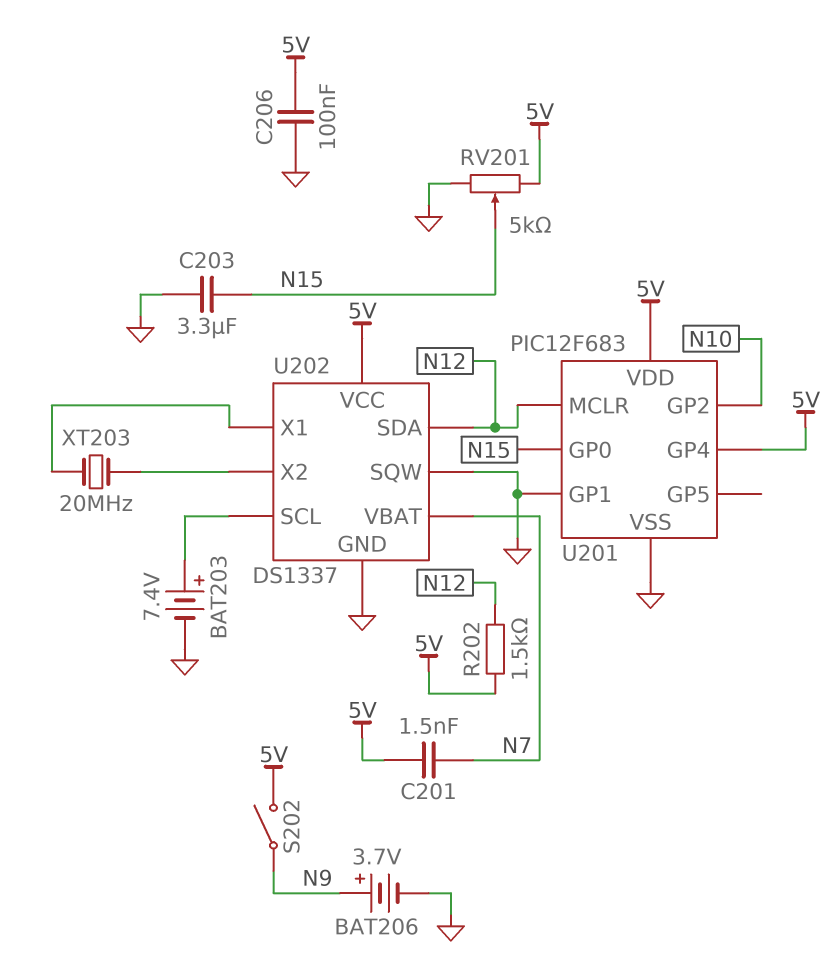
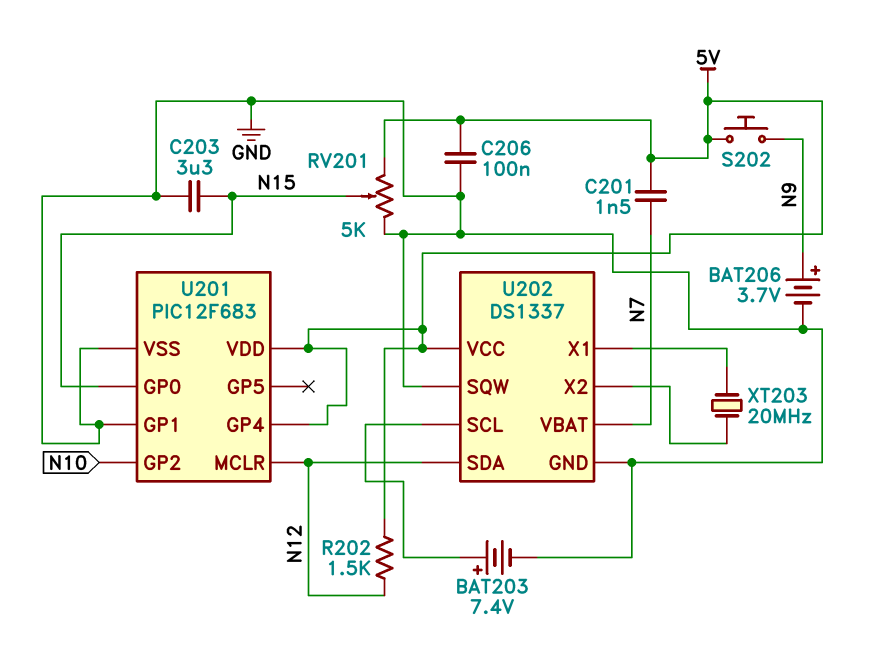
S202: switch (5V, N9) -> button (5V, N9)

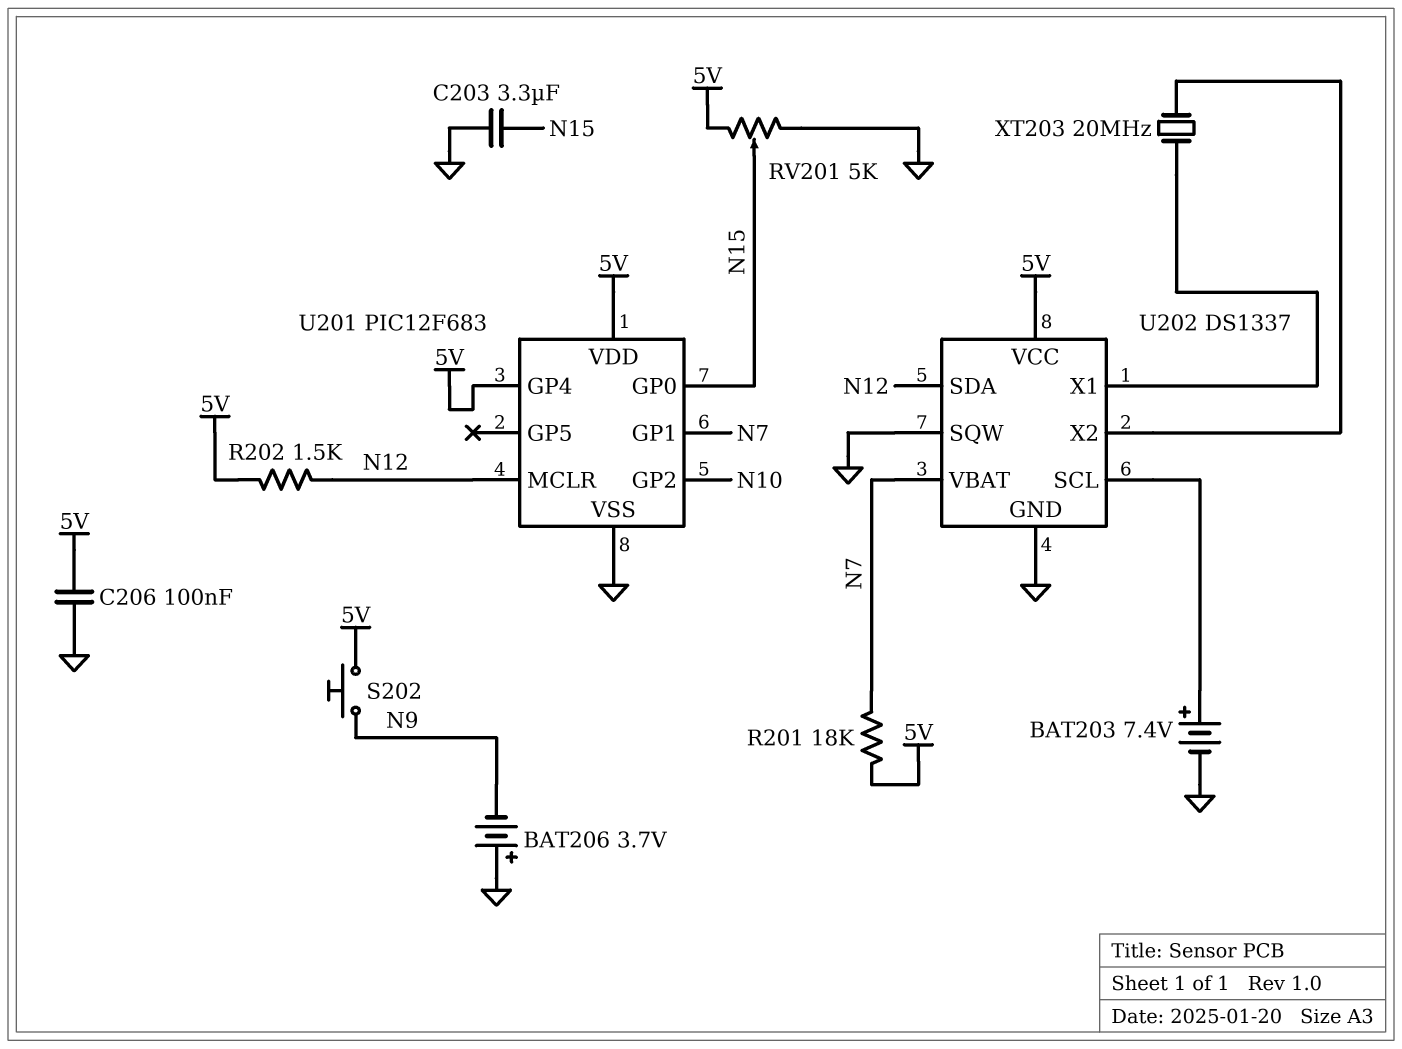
BAT206: 3.7V (plus N9, minus GND) -> 3.7V (plus GND, minus N9)
C201: 1.5nF (5V, N7) -> none
R201: none -> 18k (5V, N7)
U201 pin GP1: GND -> N7

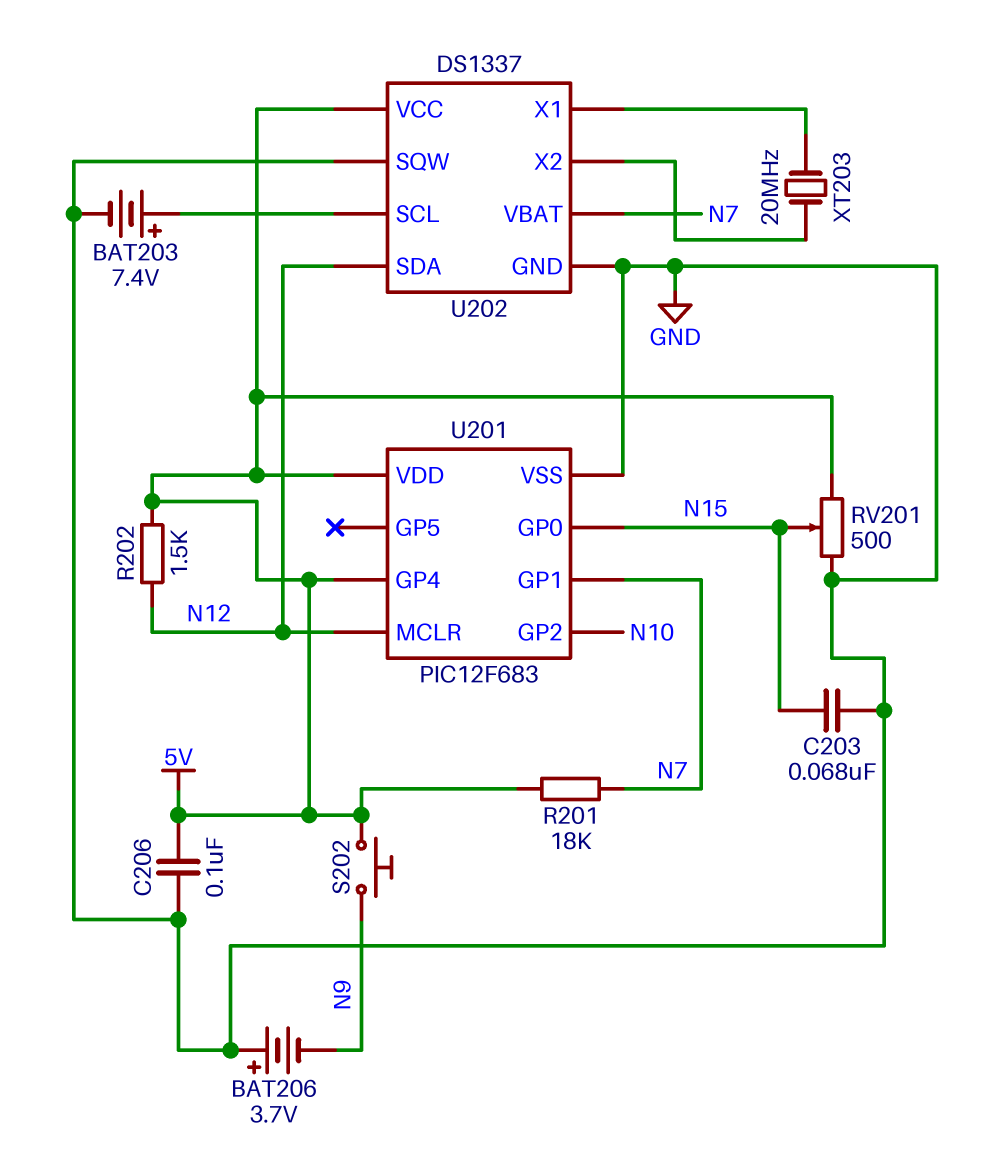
C203: 3.3uF (GND, N15) -> 68nF (GND, N15)
RV201: 5k (5V, GND, wiper N15) -> 500 (5V, GND, wiper N15)

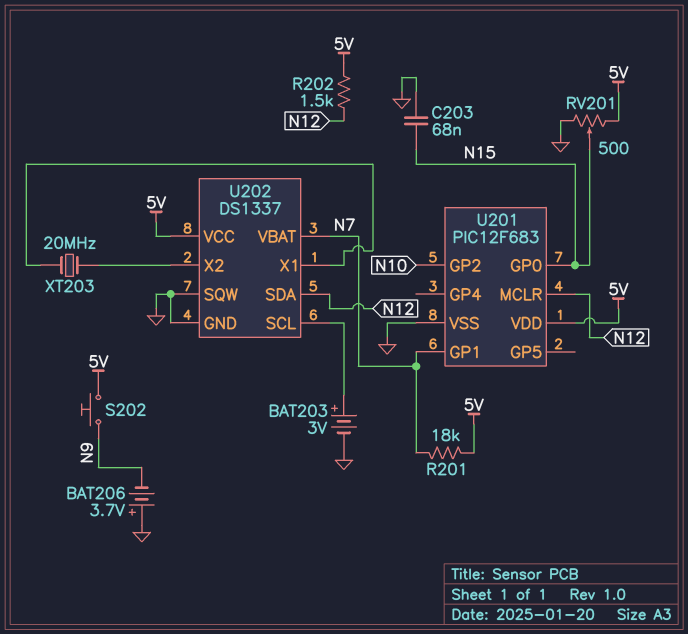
BAT203: 7.4V (plus U202/SCL, minus GND) -> 3V (plus U202/SCL, minus GND)
C206: 100nF (5V, GND) -> none
U201 pin GP4: 5V -> none

